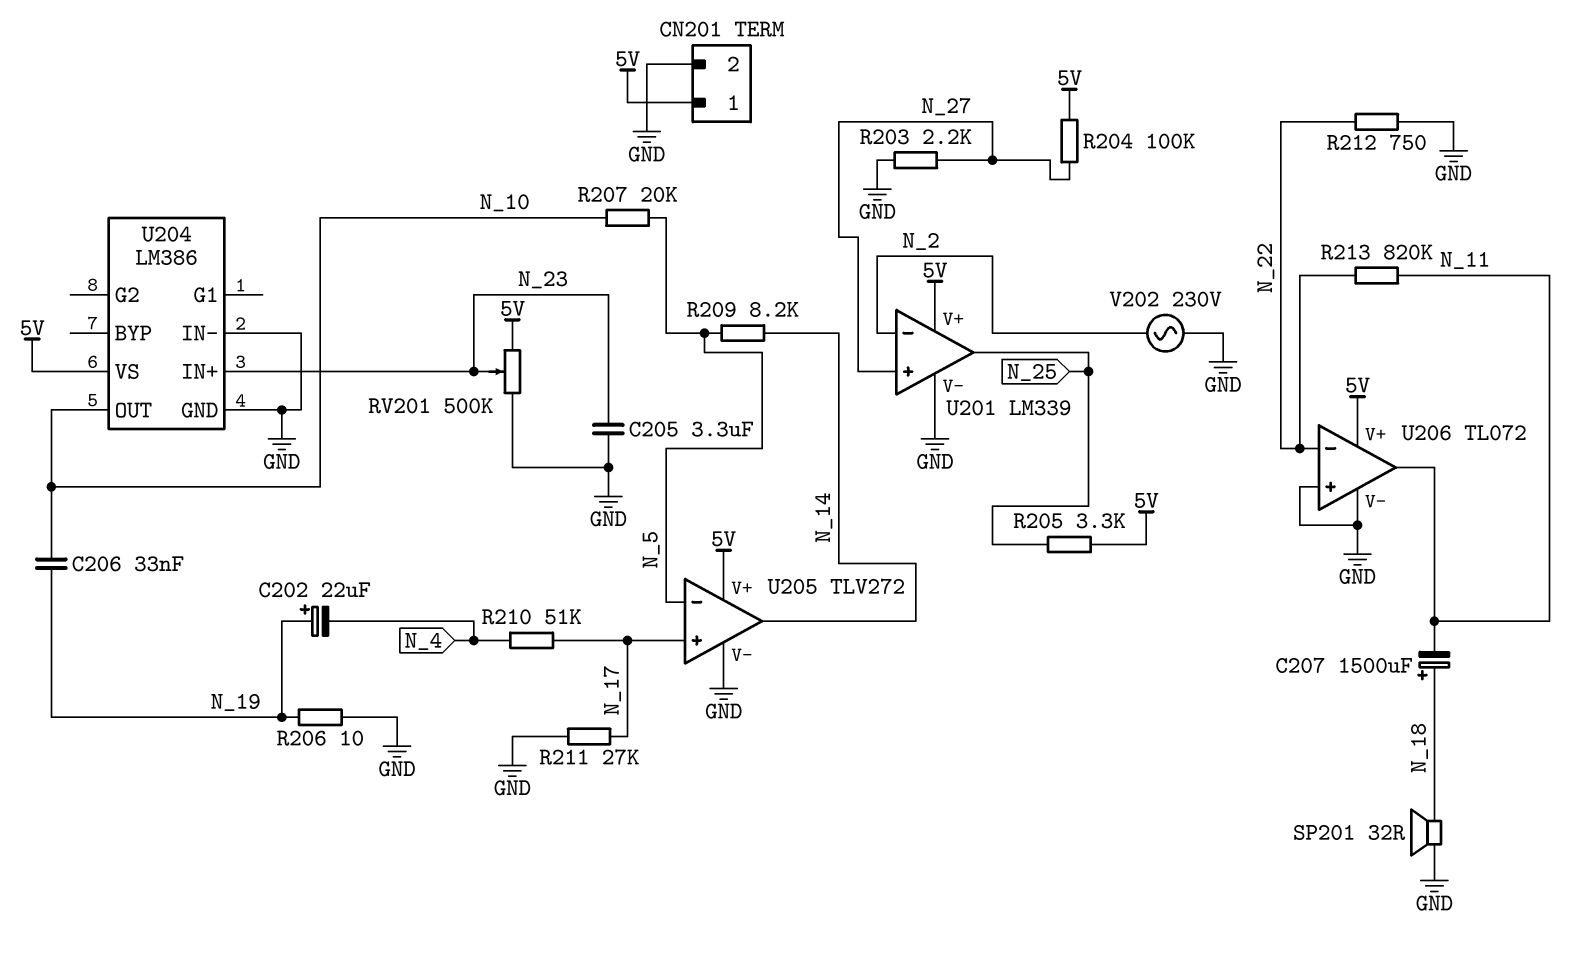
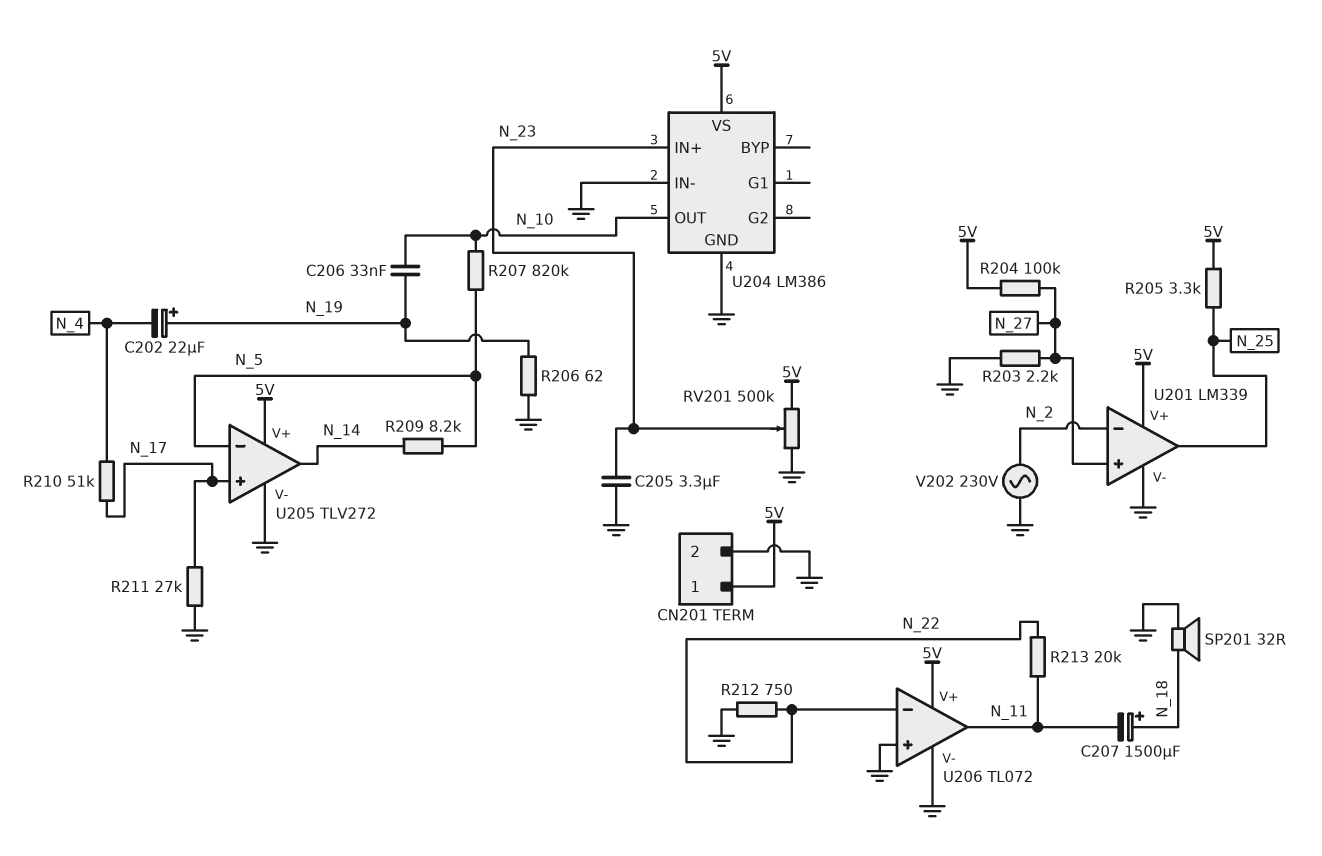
R206: 10 (GND, N_19) -> 62 (GND, N_19)
R207: 20k (N_5, N_10) -> 820k (N_5, N_10)
R213: 820k (N_11, N_22) -> 20k (N_11, N_22)

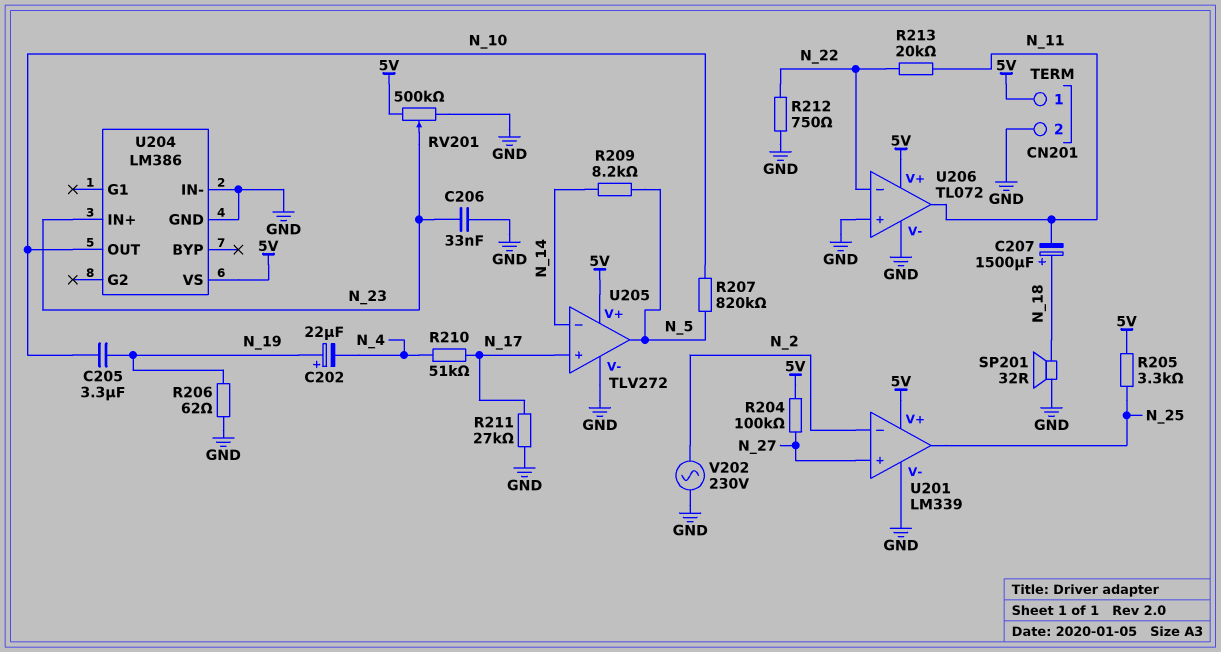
C205: 3.3uF (GND, N_23) -> 3.3uF (N_10, N_19)
C206: 33nF (N_10, N_19) -> 33nF (GND, N_23)
R203: 2.2k (GND, N_27) -> none
U205 pin in-: N_5 -> N_14
U205 pin out: N_14 -> N_5

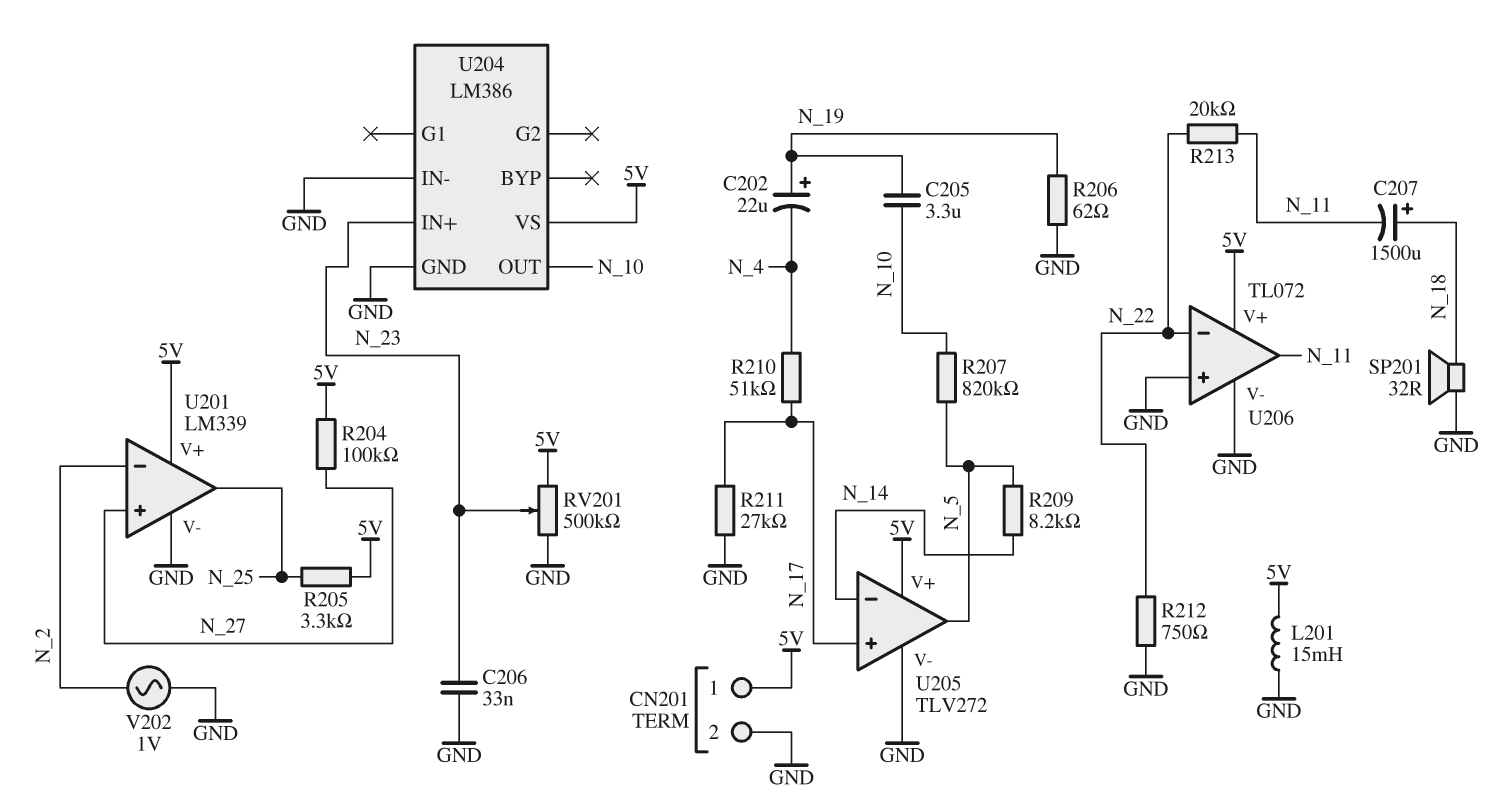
L201: none -> 15mH (5V, GND)
V202: AC 230V (GND, N_2) -> AC 1V (GND, N_2)

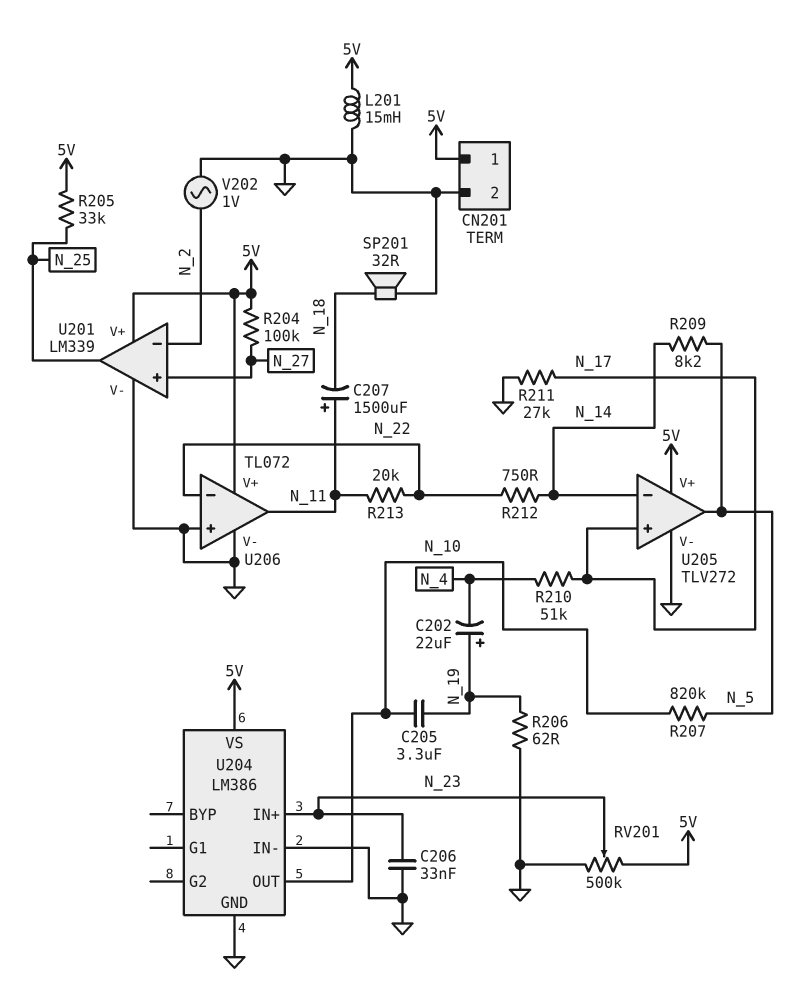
C207: 1500uF (plus N_18, minus N_11) -> 1500uF (plus N_11, minus N_18)
R205: 3.3k (5V, N_25) -> 33k (5V, N_25)
R212: 750 (GND, N_22) -> 750 (N_14, N_22)

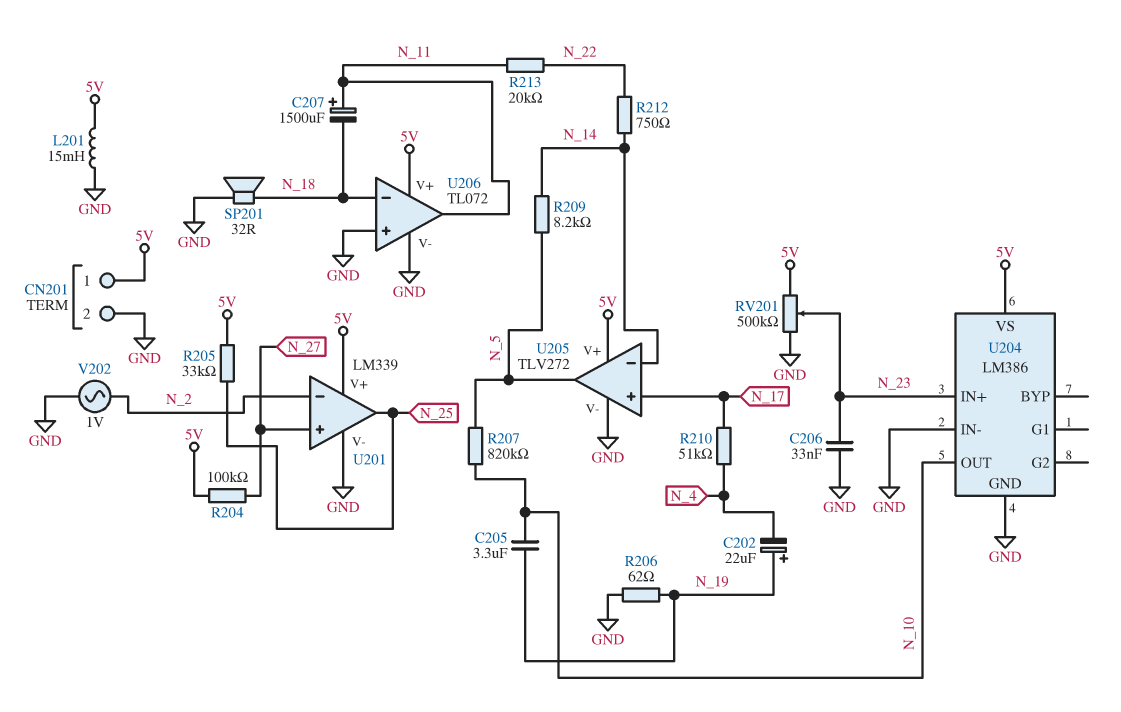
R211: 27k (GND, N_17) -> none
U206 pin in-: N_22 -> N_18

